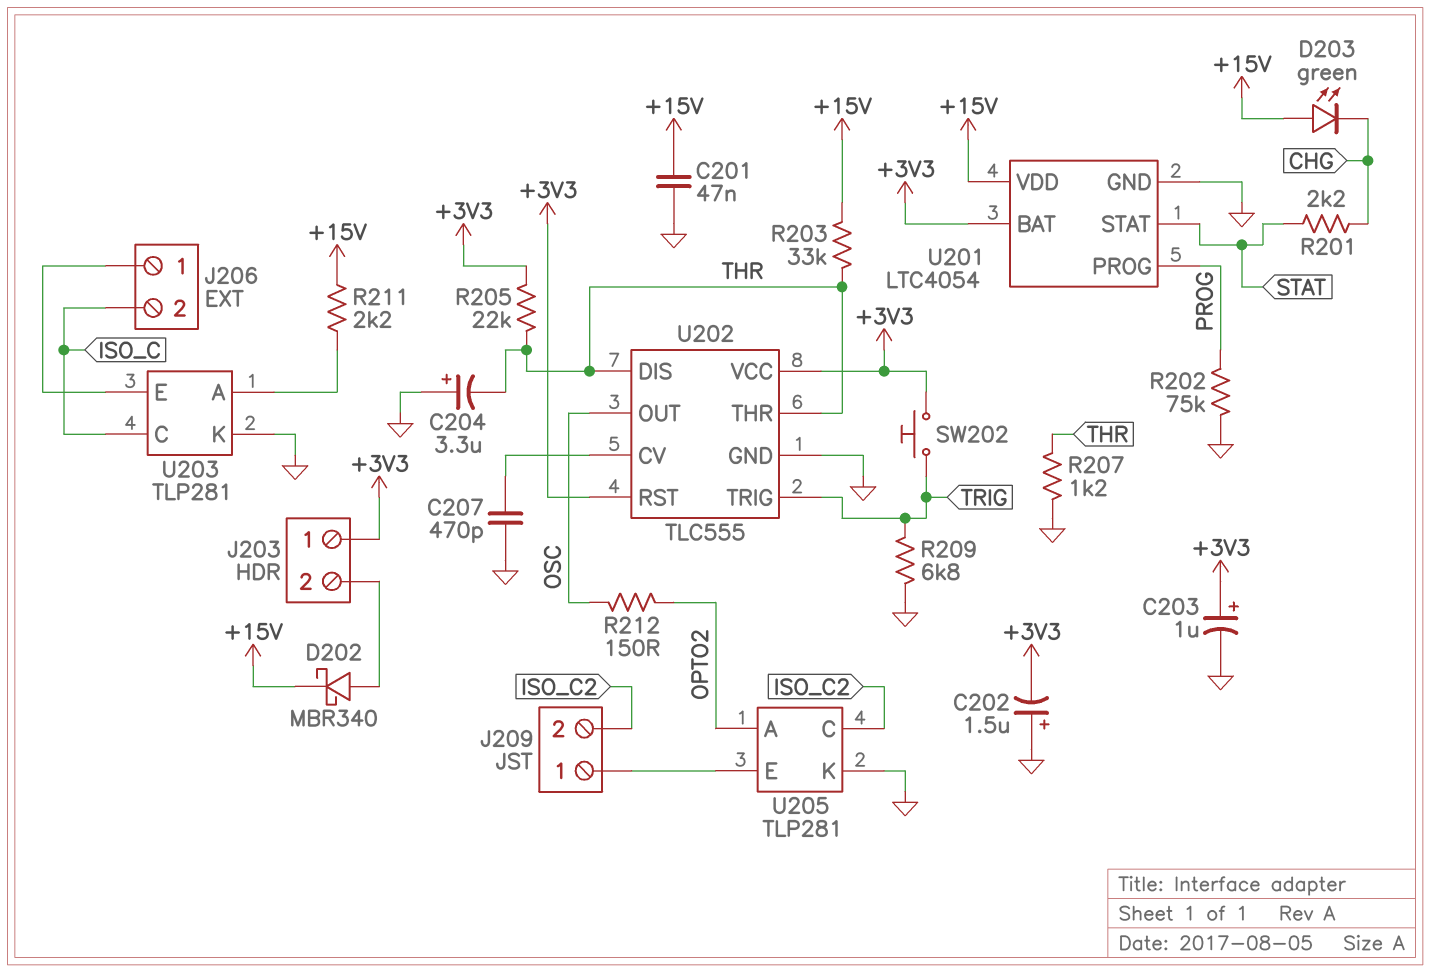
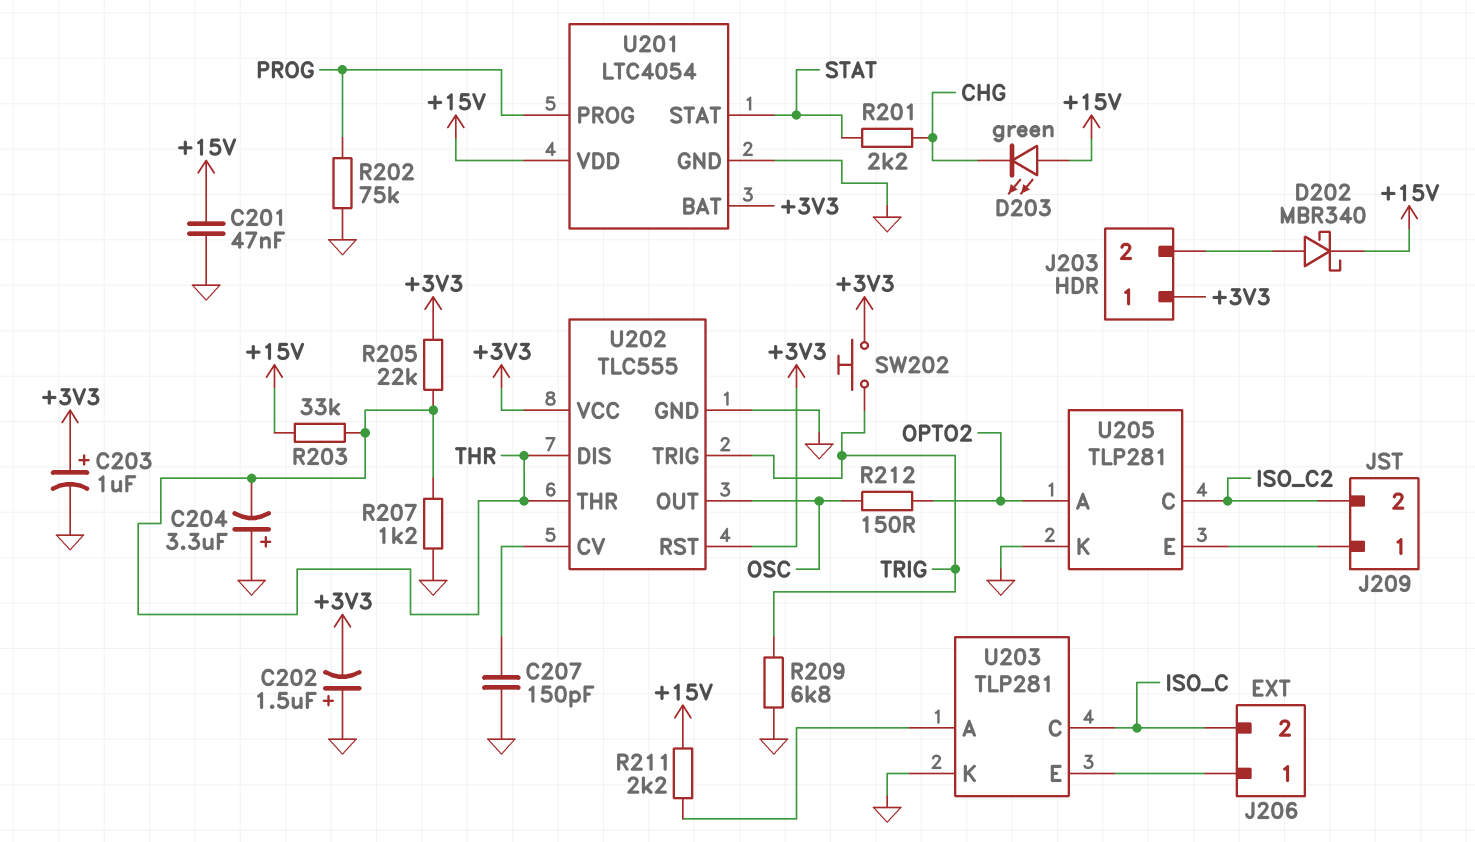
C207: 470pF (GND, U202/CV) -> 150pF (GND, U202/CV)

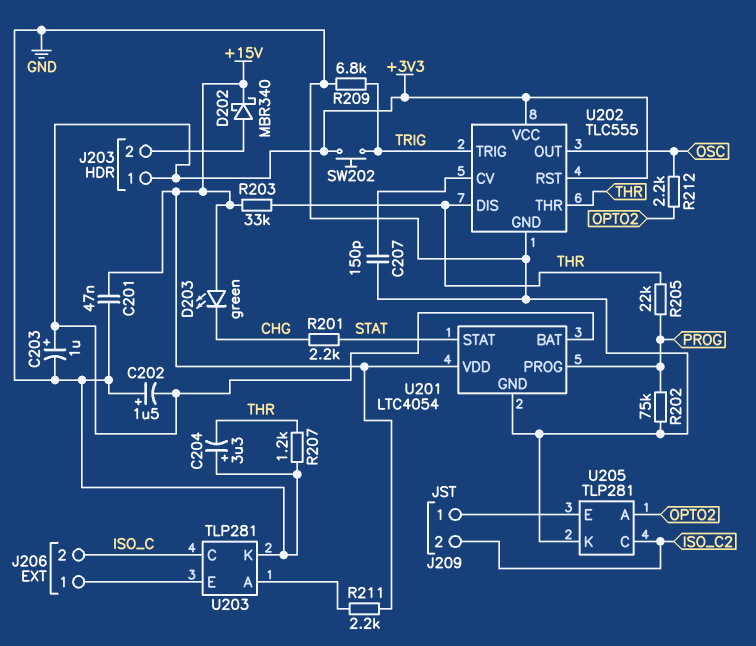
R205: 22k (+3V3, THR) -> 22k (PROG, THR)
R212: 150 (OPTO2, OSC) -> 2.2k (OPTO2, OSC)

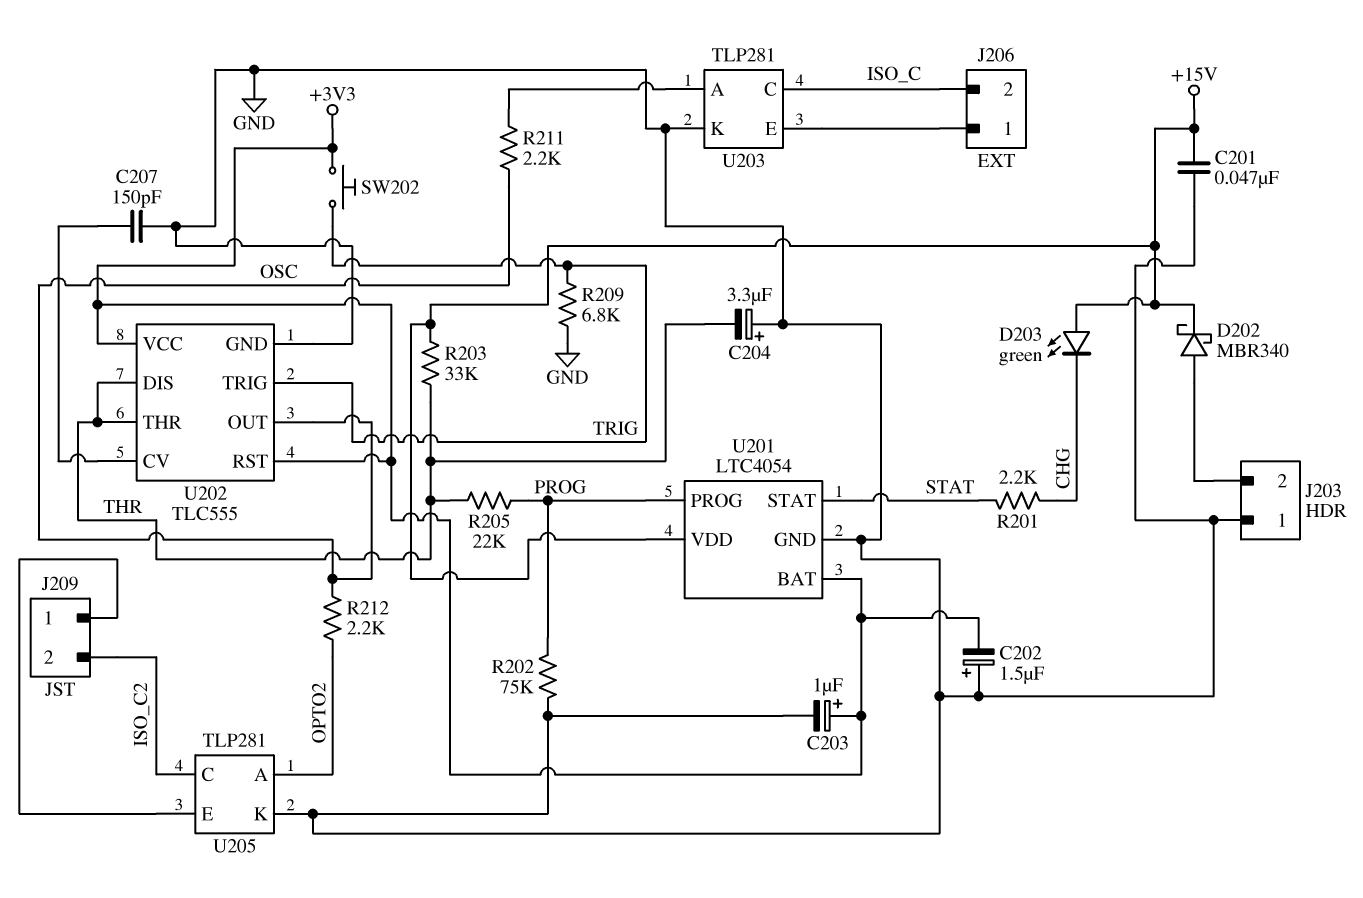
J203 pin 1: +3V3 -> GND
R207: 1.2k (GND, THR) -> none
R211: 2.2k (+15V, U203/A) -> 2.2k (OSC, U203/A)

